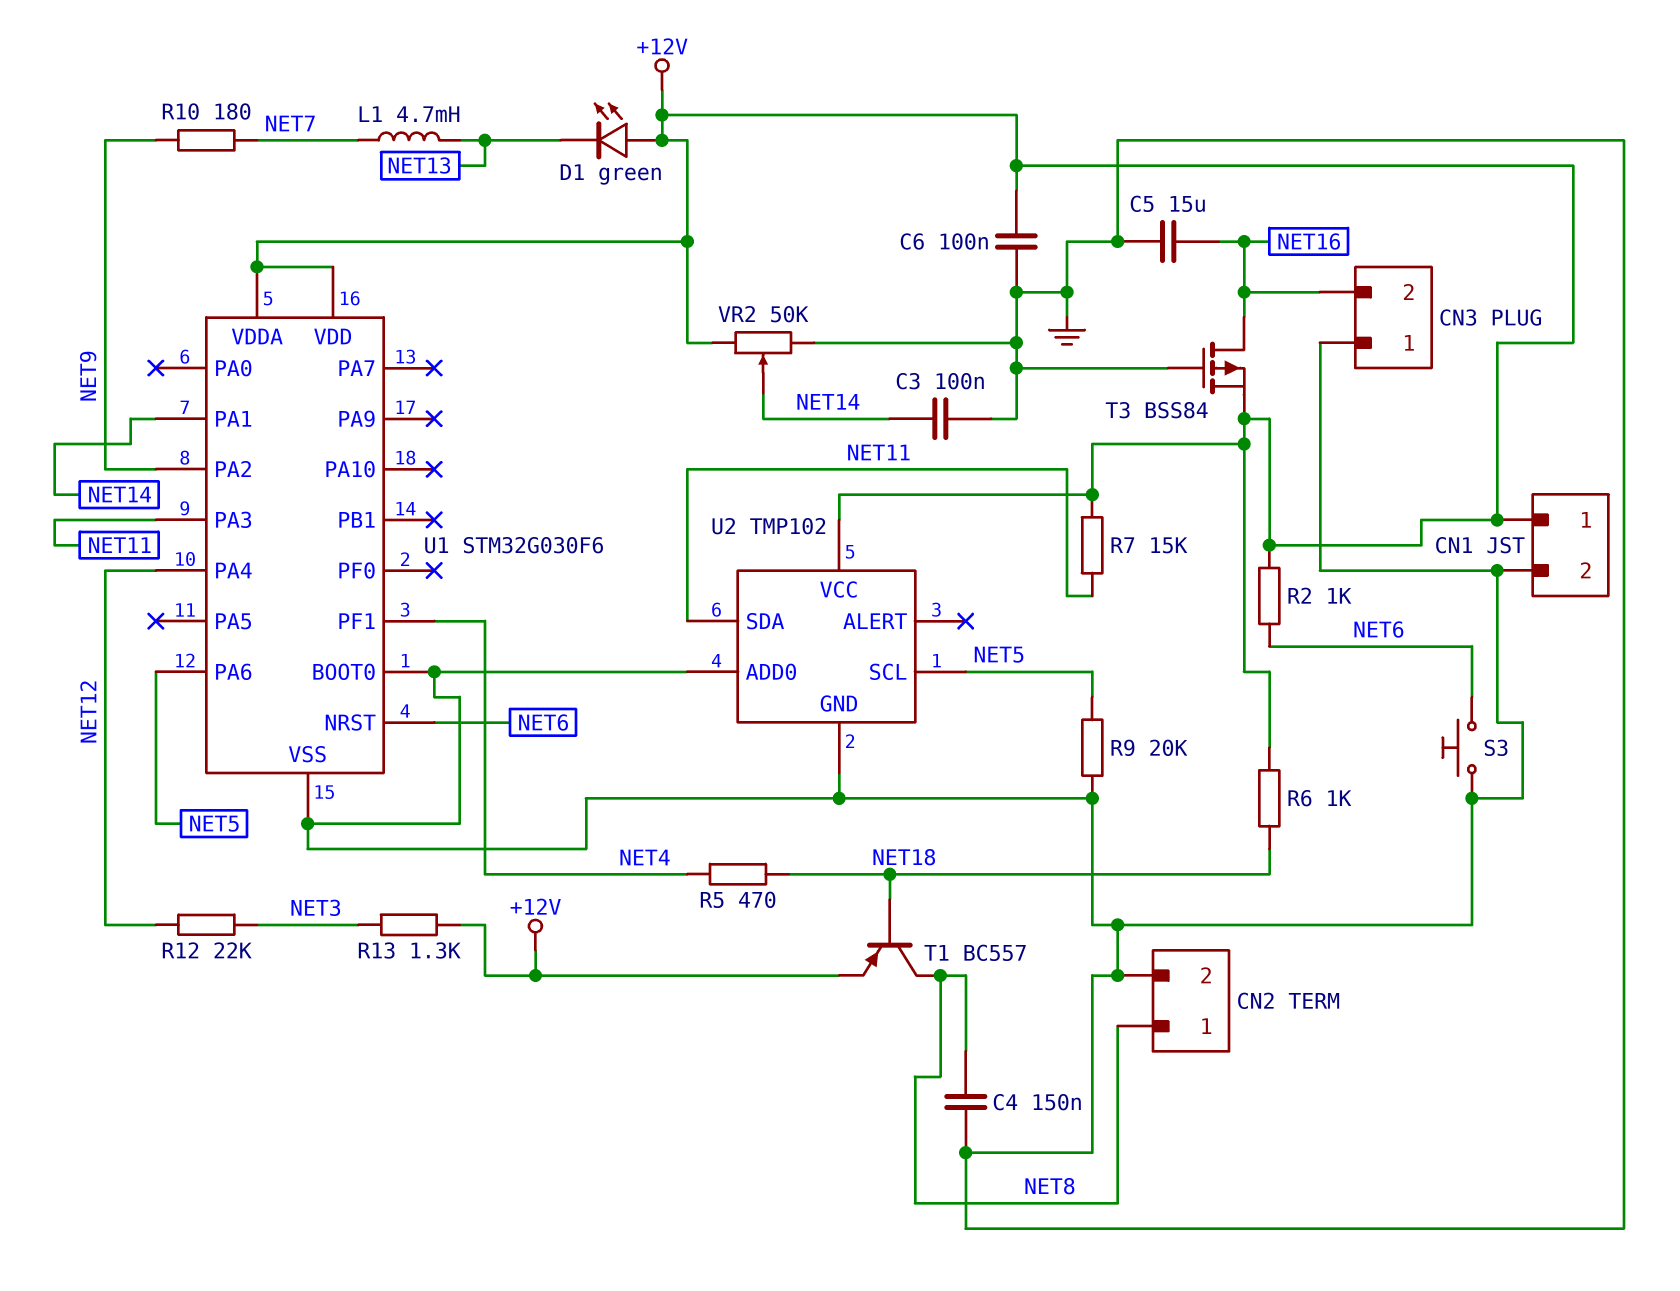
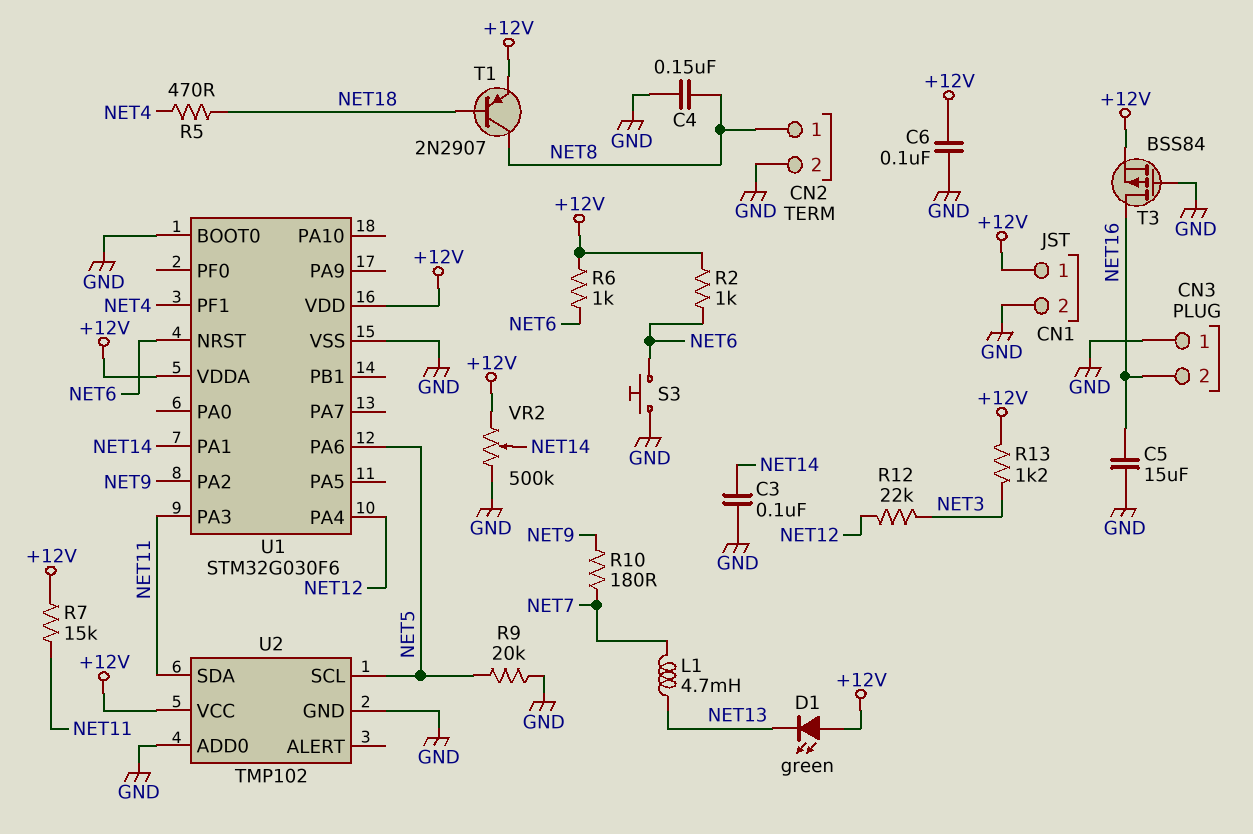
R6: 1k (+12V, NET18) -> 1k (+12V, NET6)
R13: 1.3k (+12V, NET3) -> 1.2k (+12V, NET3)
T1: PNP BC557 (B NET18, C NET8, E +12V) -> PNP 2N2907 (B NET18, C NET8, E +12V)
VR2: 50k (+12V, GND, wiper NET14) -> 500k (+12V, GND, wiper NET14)

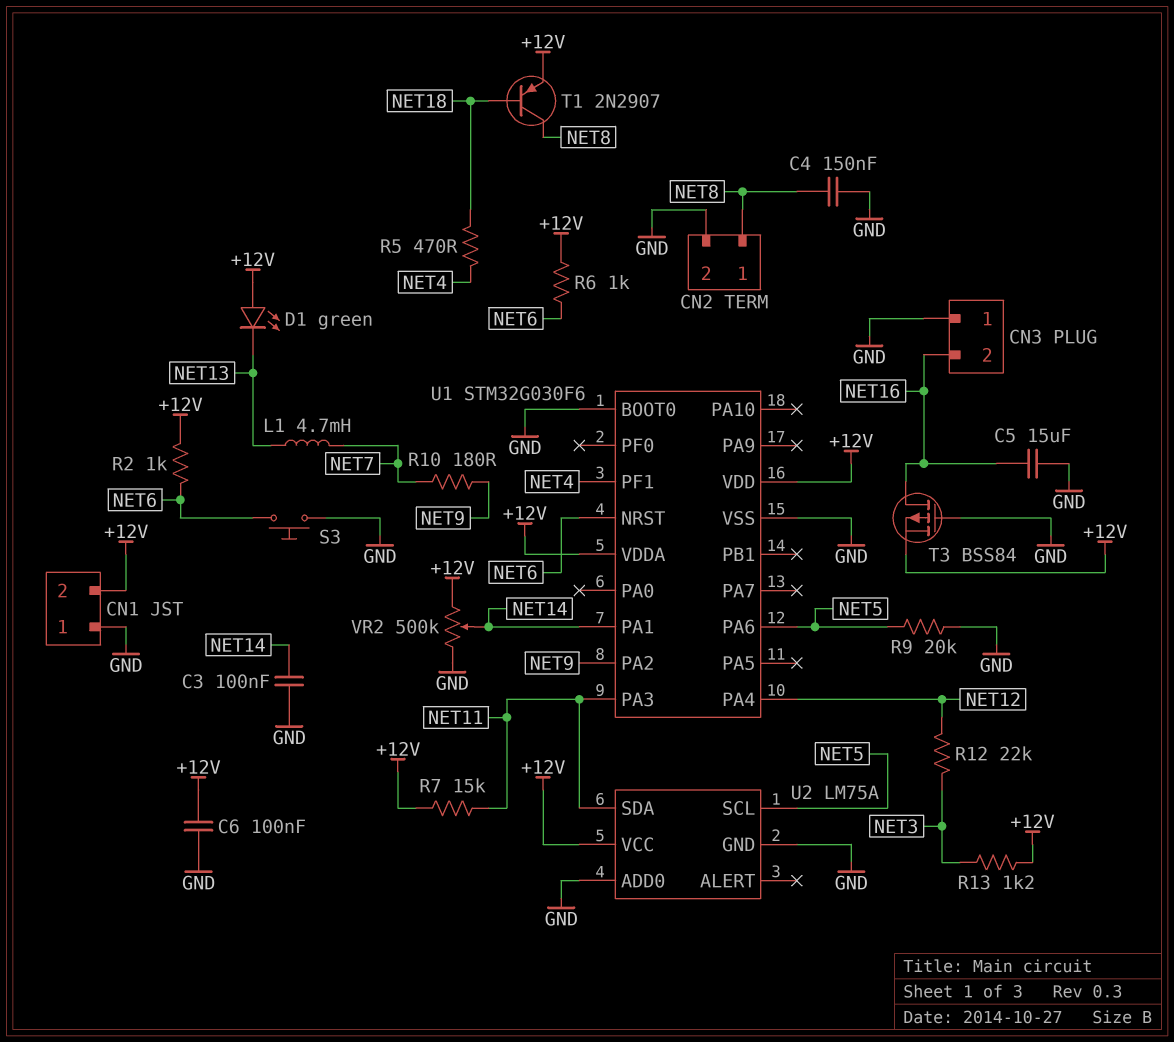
CN1 pin 1: +12V -> GND
CN1 pin 2: GND -> +12V
U2: TMP102 -> LM75A

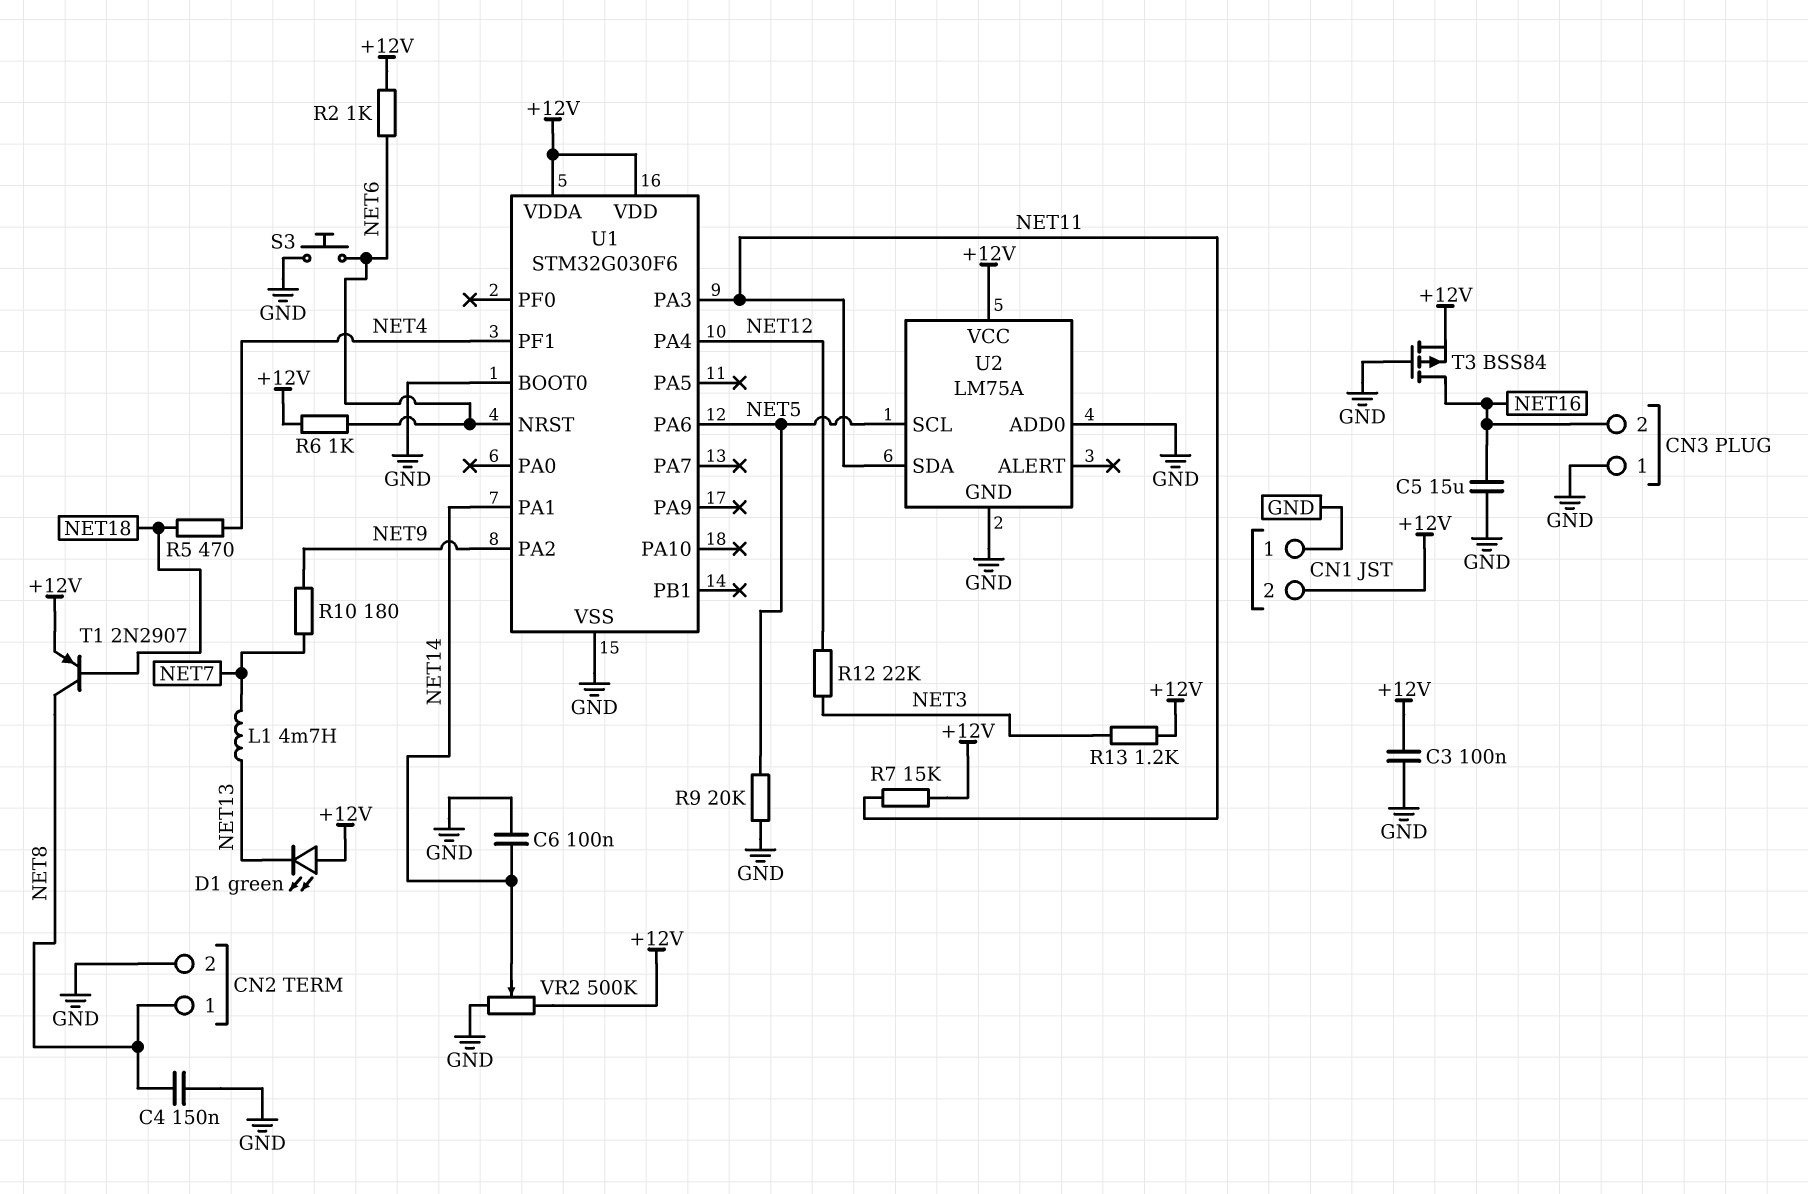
C3: 100nF (GND, NET14) -> 100nF (+12V, GND)
C6: 100nF (+12V, GND) -> 100nF (GND, NET14)

